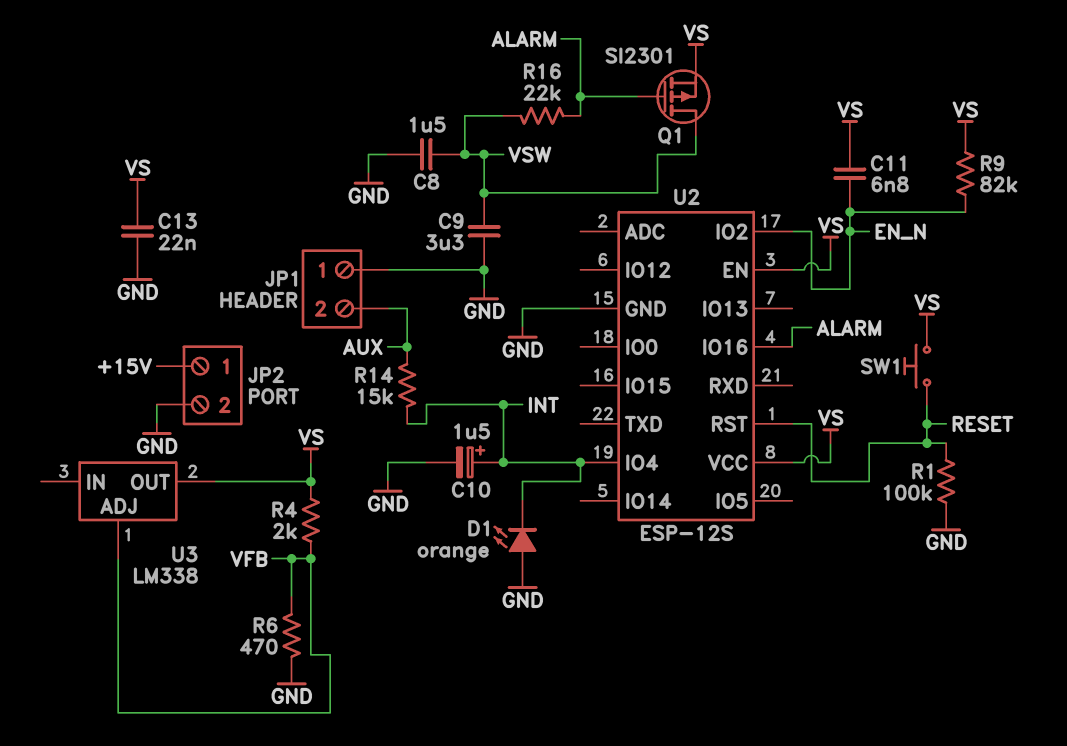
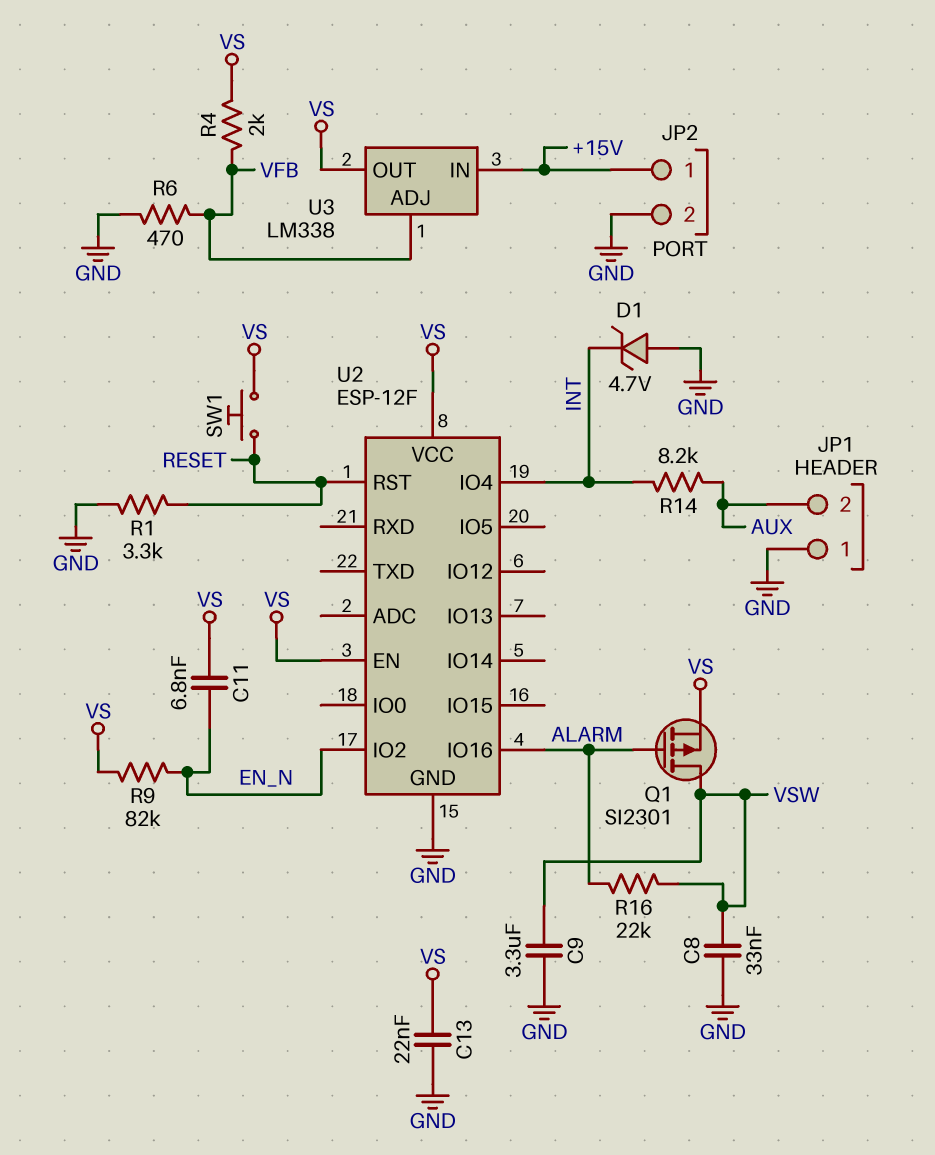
C8: 1.5uF (GND, VSW) -> 33nF (GND, VSW)
C10: 1.5uF (plus INT, minus GND) -> none
D1: LED orange (A GND, K INT) -> zener 4.7V (A GND, K INT)
R1: 100k (GND, RESET) -> 3.3k (GND, RESET)
R14: 15k (AUX, INT) -> 8.2k (AUX, INT)
U2: ESP-12S -> ESP-12F
U3 pin IN: none -> +15V

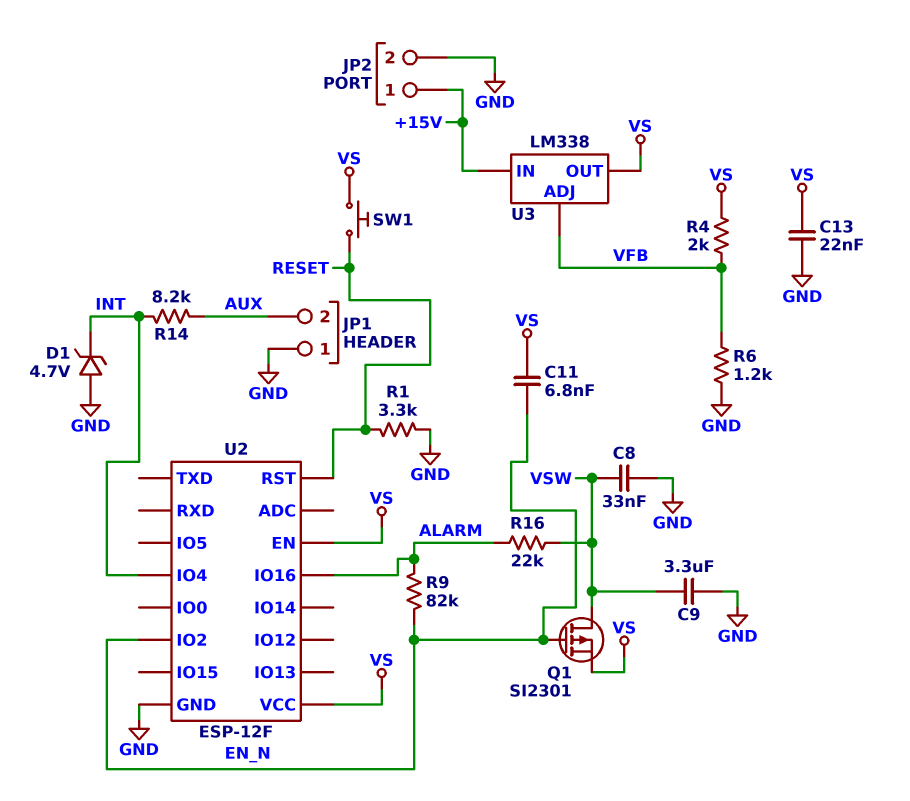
Q1: PMOS SI2301 (G ALARM, D VSW, S VS) -> PMOS SI2301 (G EN_N, D VSW, S VS)
R6: 470 (GND, VFB) -> 1.2k (GND, VFB)
R9: 82k (EN_N, VS) -> 82k (ALARM, EN_N)

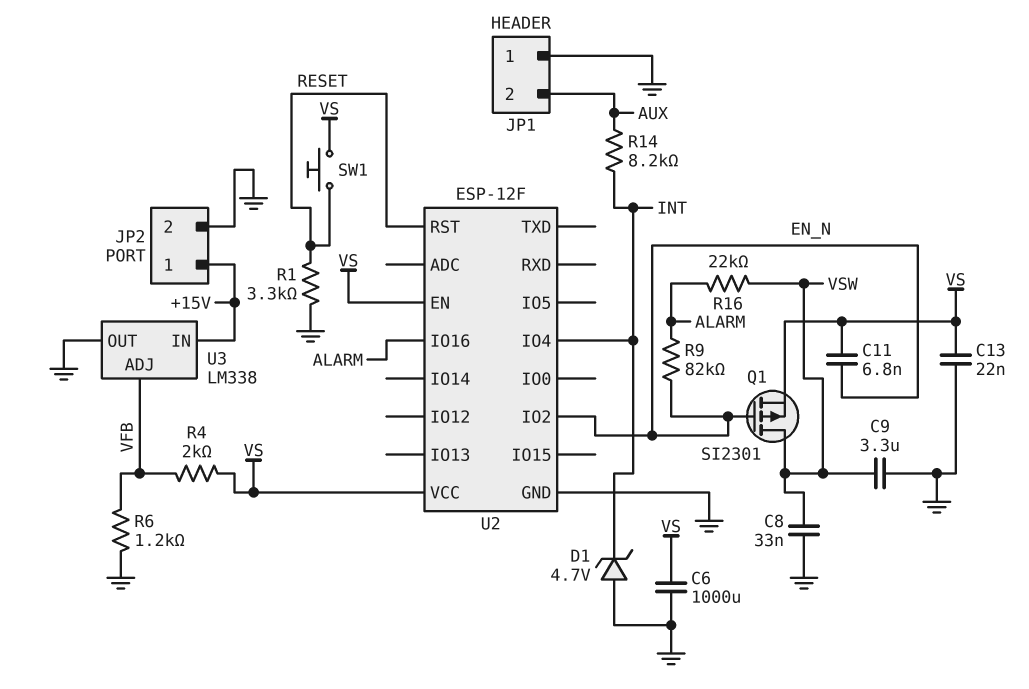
C6: none -> 1000uF (GND, VS)
U3 pin OUT: VS -> GND

